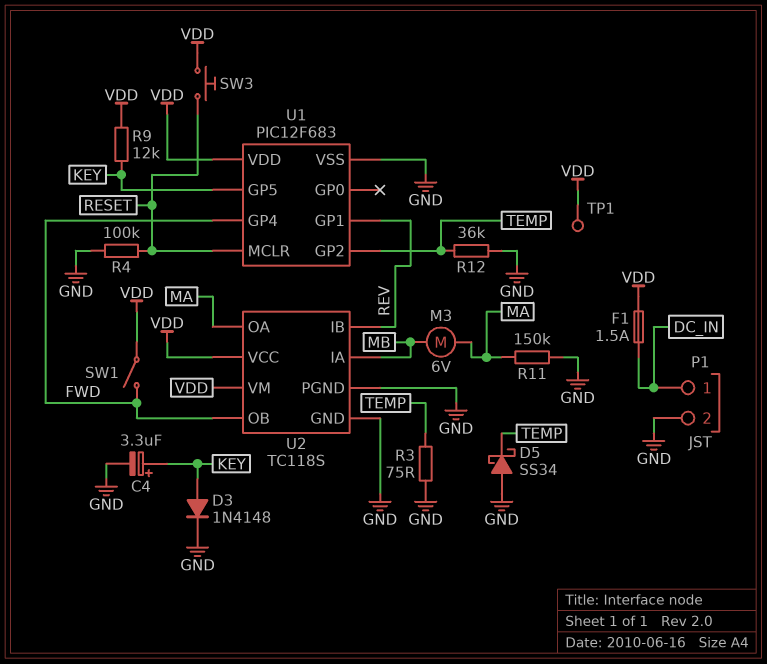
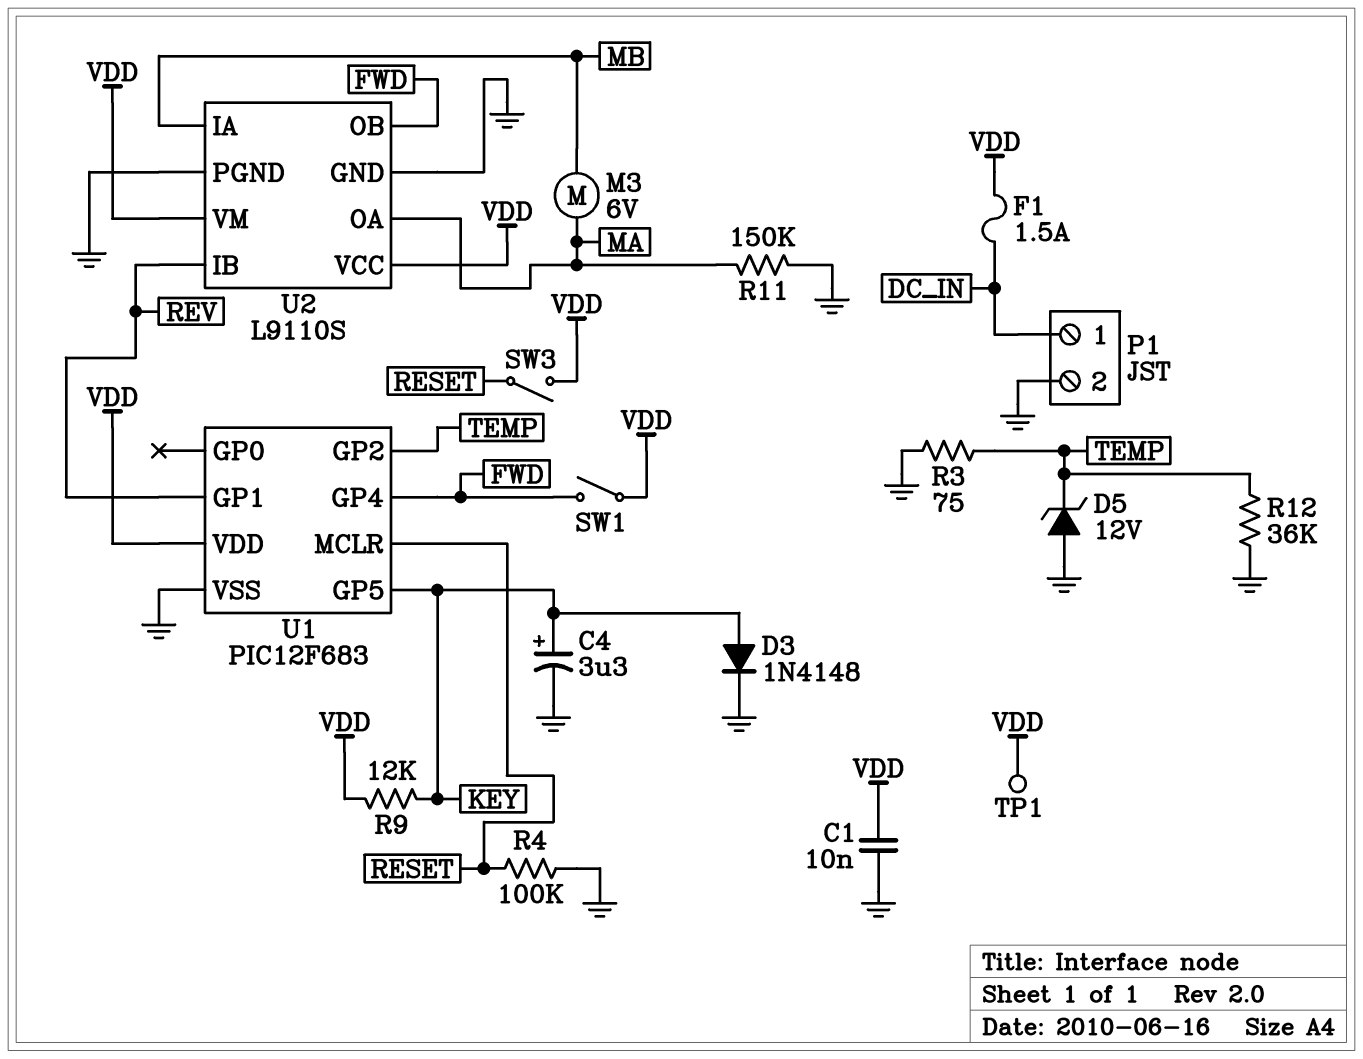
C1: none -> 10nF (GND, VDD)
D5: schottky SS34 (A GND, K TEMP) -> zener 12V (A GND, K TEMP)
SW3: button (RESET, VDD) -> switch (RESET, VDD)
U2: TC118S -> L9110S

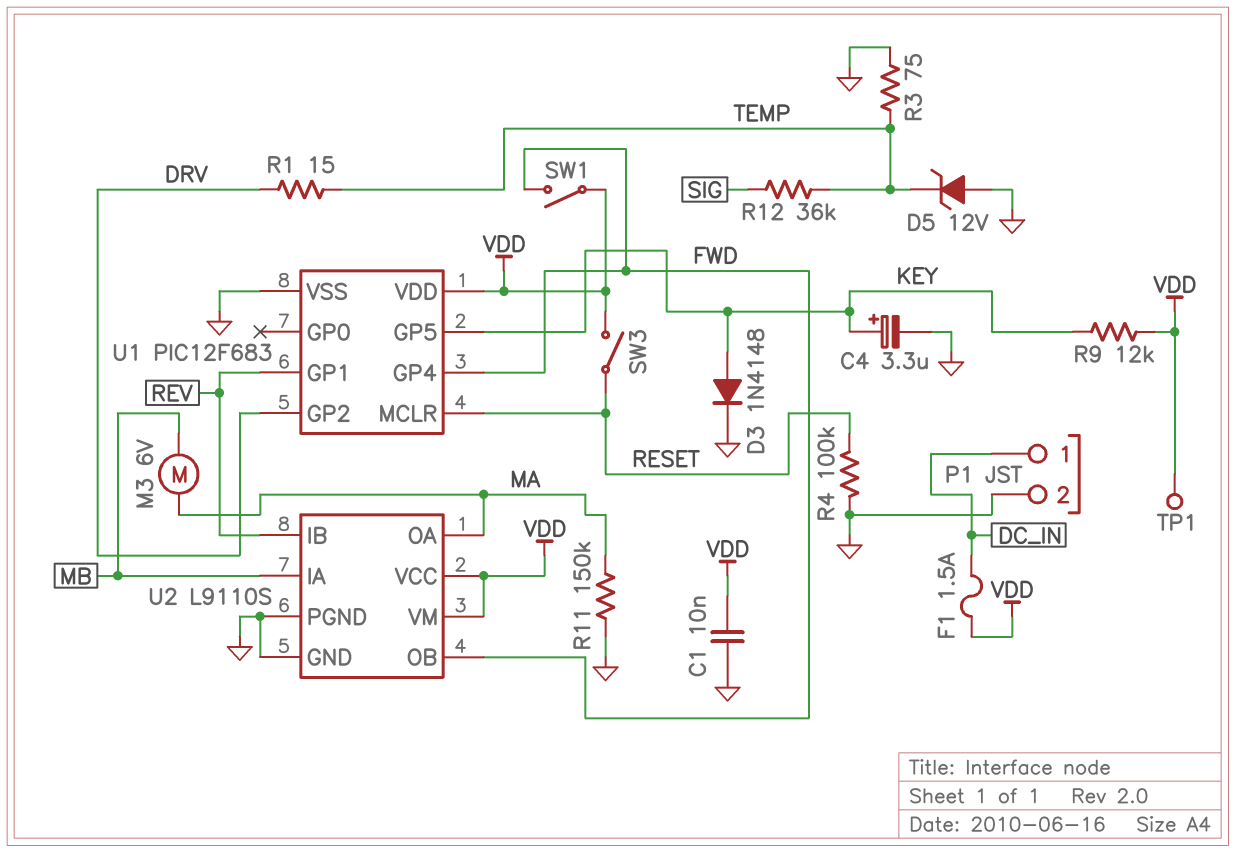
R1: none -> 15 (DRV, TEMP)
R12: 36k (GND, TEMP) -> 36k (SIG, TEMP)
U1 pin GP2: TEMP -> DRV

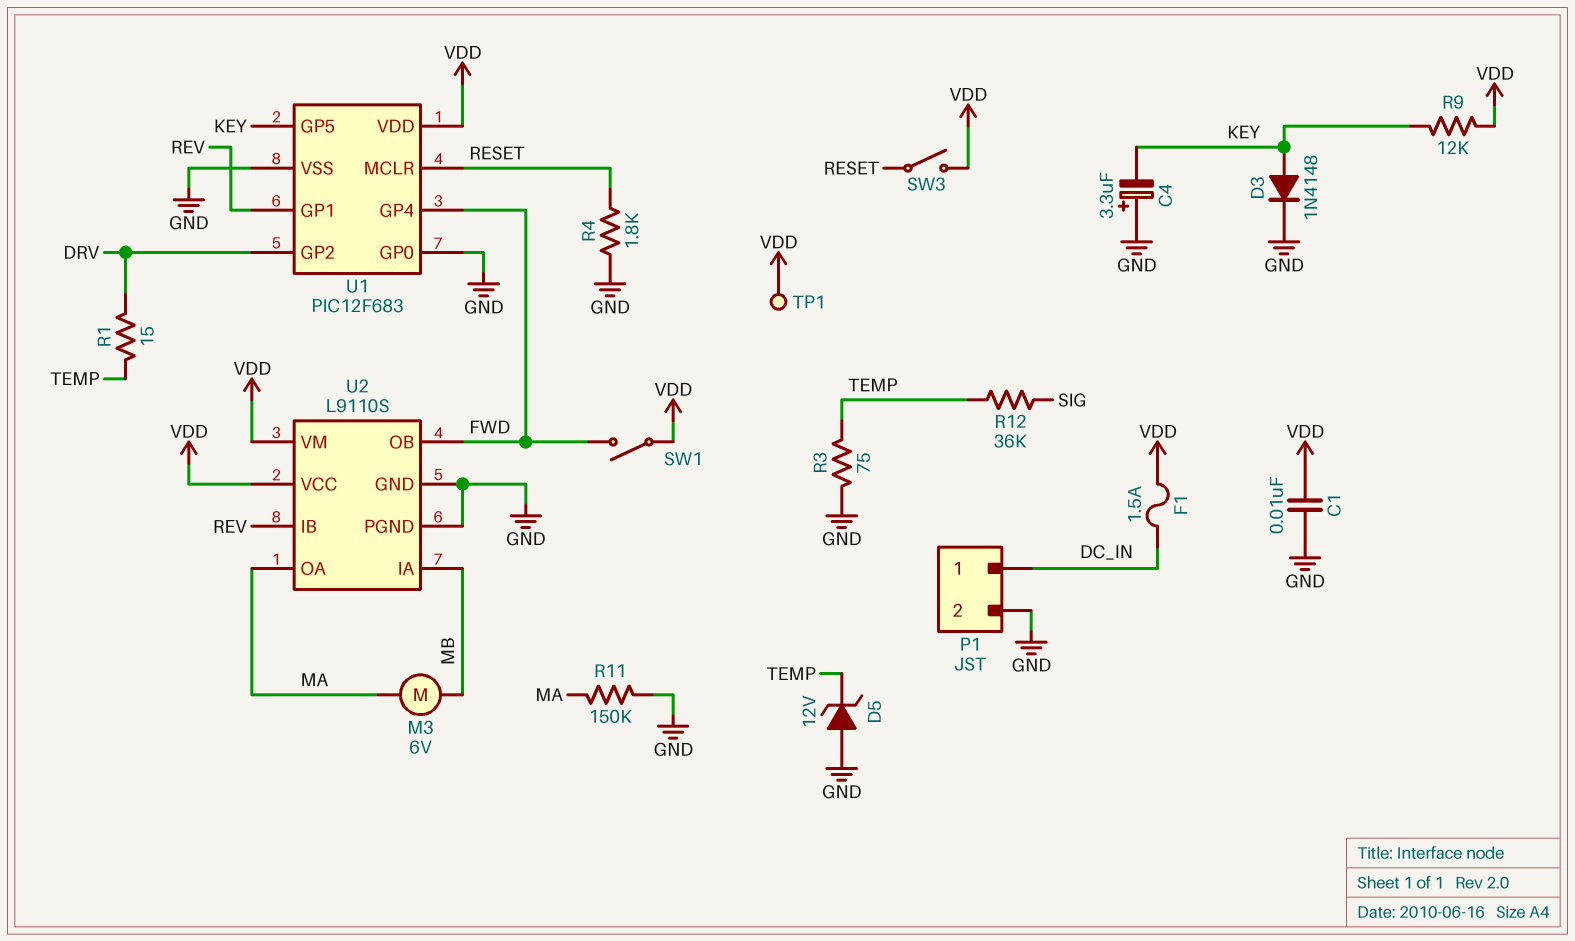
C4: 3.3uF (plus KEY, minus GND) -> 3.3uF (plus GND, minus KEY)
R4: 100k (GND, RESET) -> 1.8k (GND, RESET)
U1 pin GP0: none -> GND

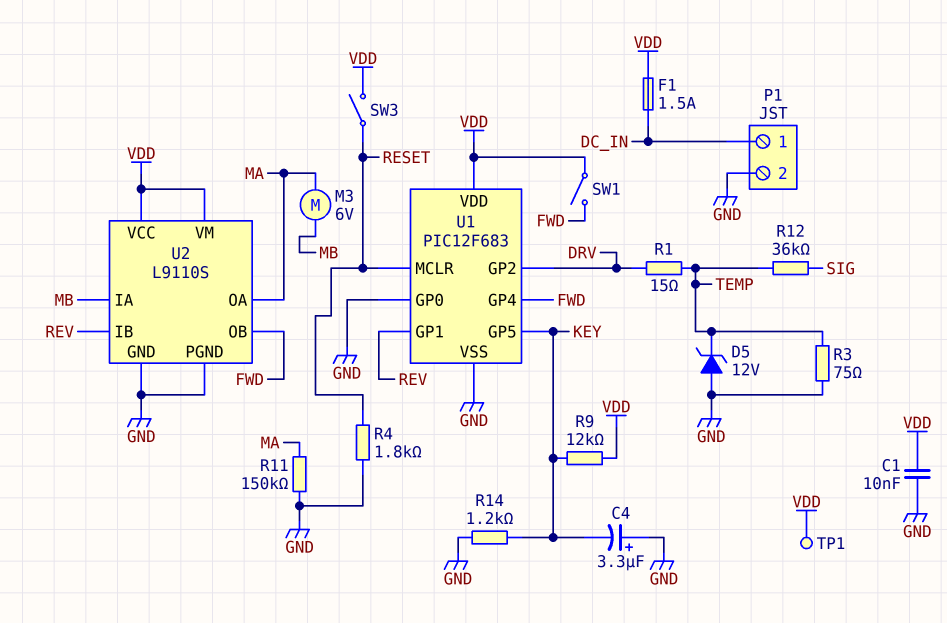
D3: diode 1N4148 (A KEY, K GND) -> none
R14: none -> 1.2k (GND, KEY)

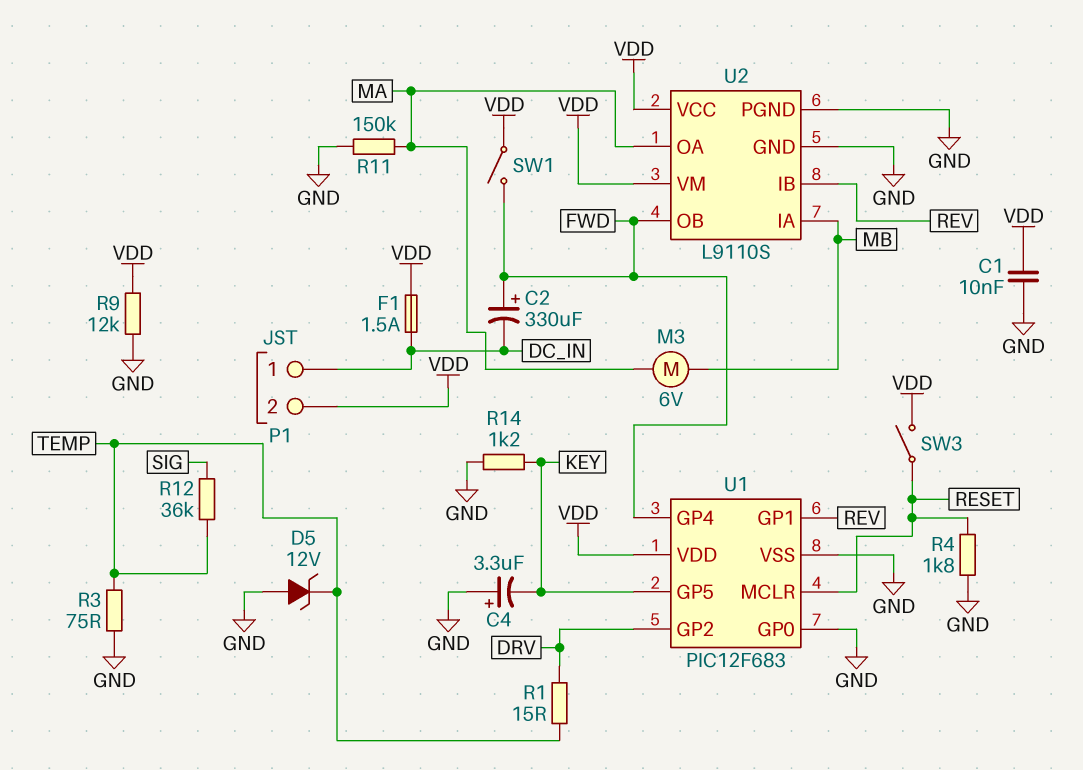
C2: none -> 330uF (plus FWD, minus DC_IN)
P1 pin 2: GND -> VDD
R9: 12k (KEY, VDD) -> 12k (GND, VDD)
TP1: test point (VDD) -> none

